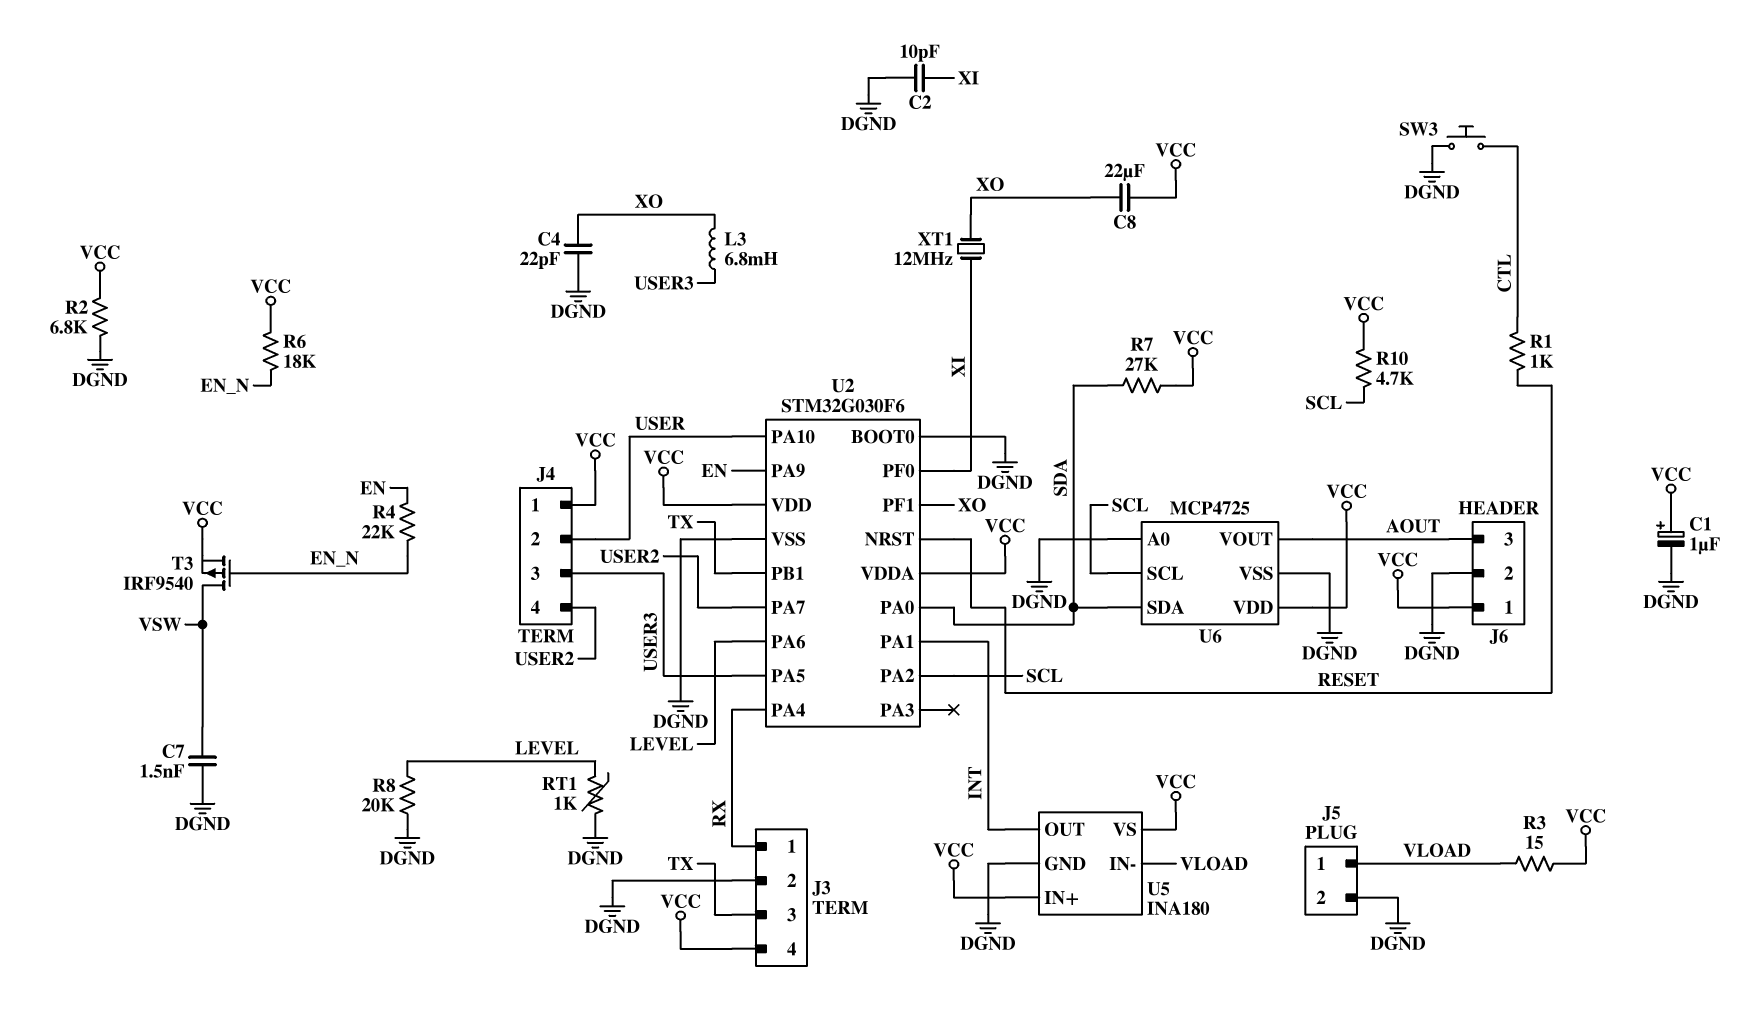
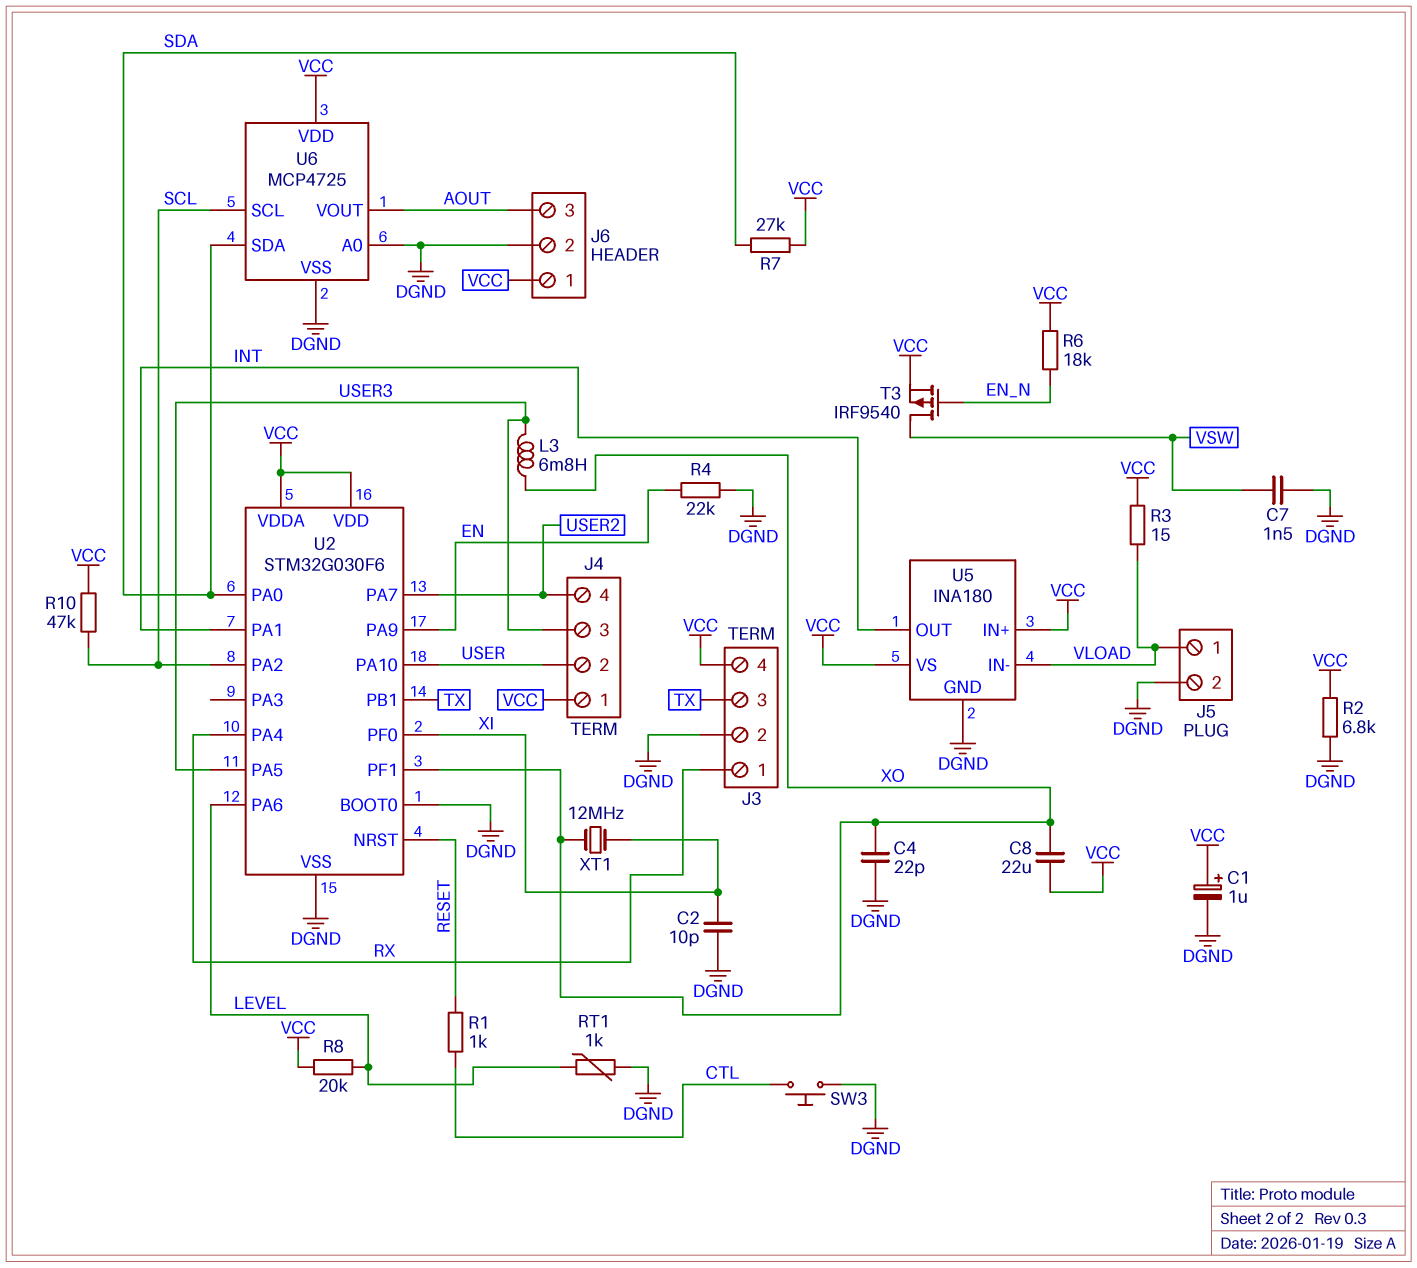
R4: 22k (EN, EN_N) -> 22k (DGND, EN)
R8: 20k (DGND, LEVEL) -> 20k (LEVEL, VCC)
R10: 4.7k (SCL, VCC) -> 47k (SCL, VCC)

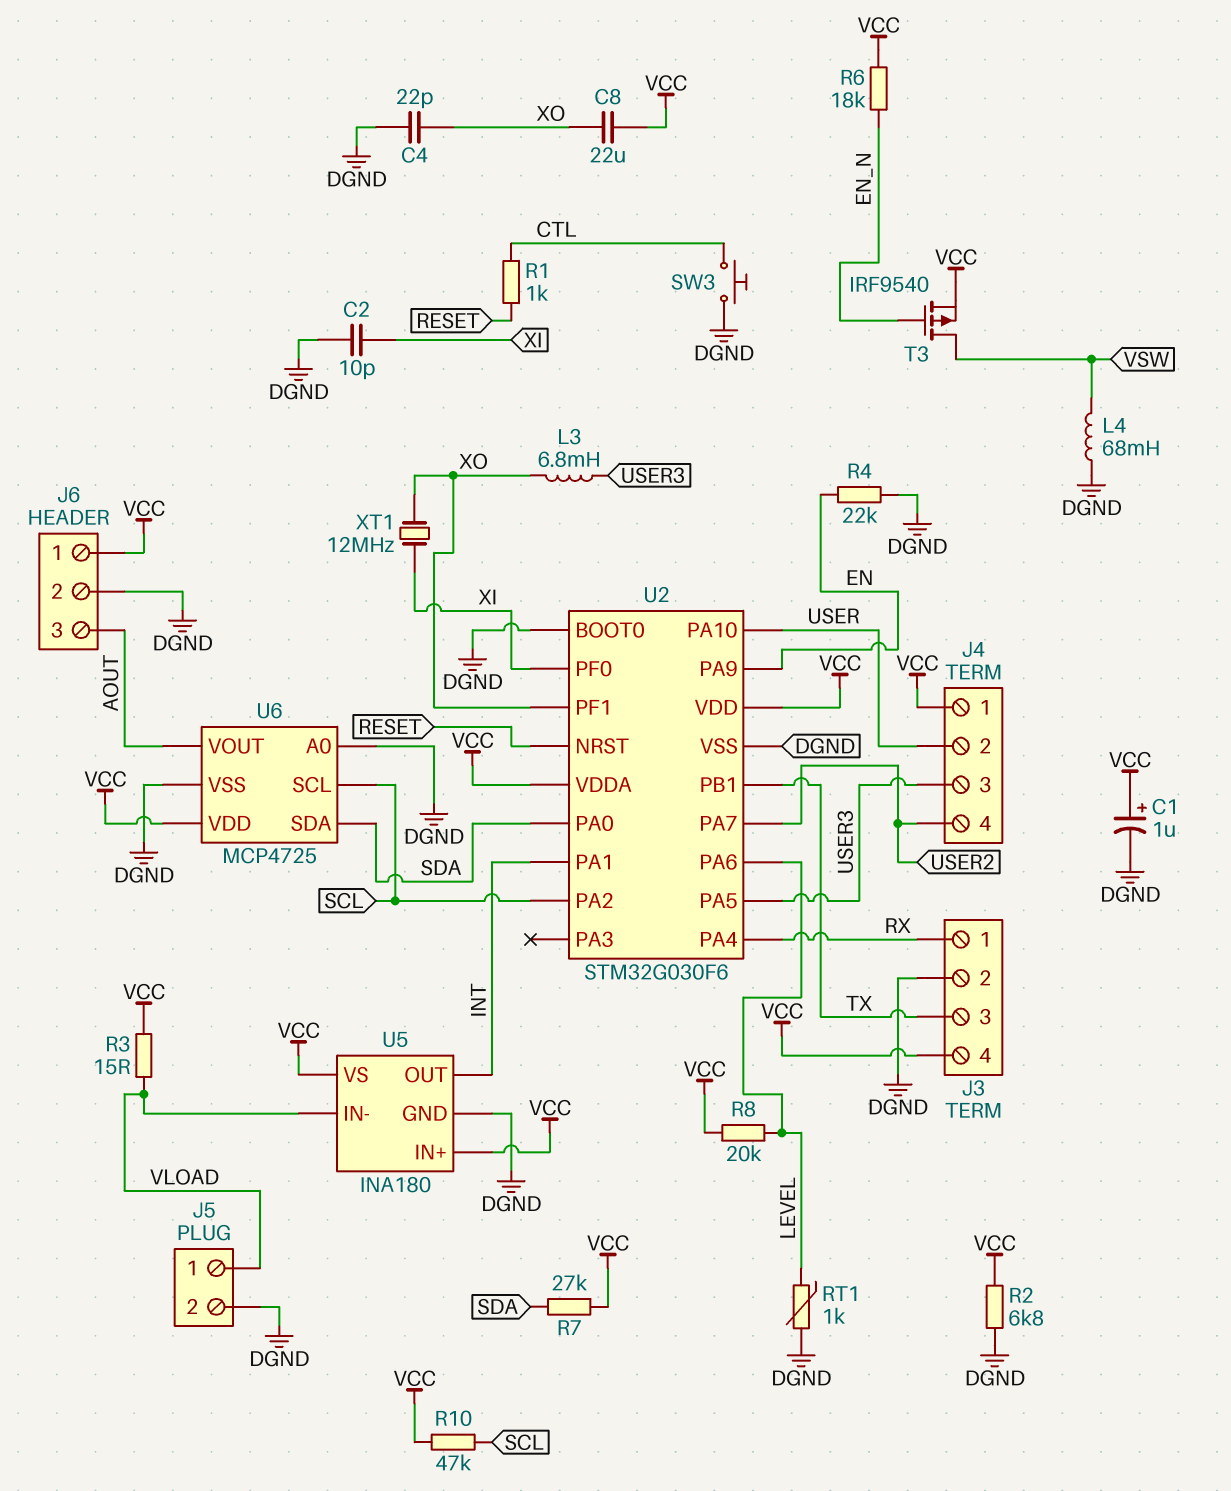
C7: 1.5nF (DGND, VSW) -> none
L4: none -> 68mH (DGND, VSW)

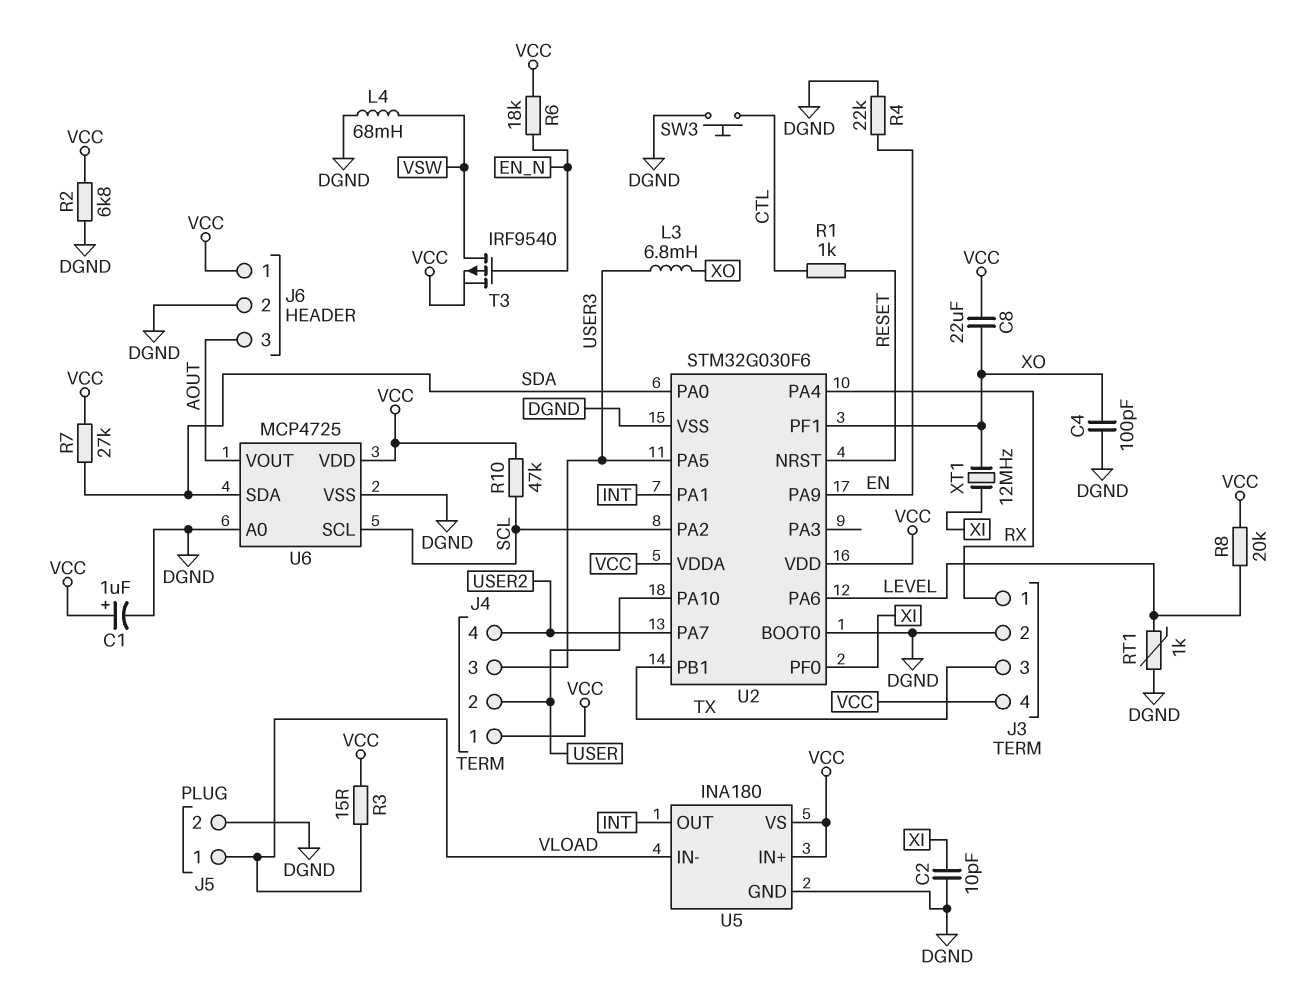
C4: 22pF (DGND, XO) -> 100pF (DGND, XO)

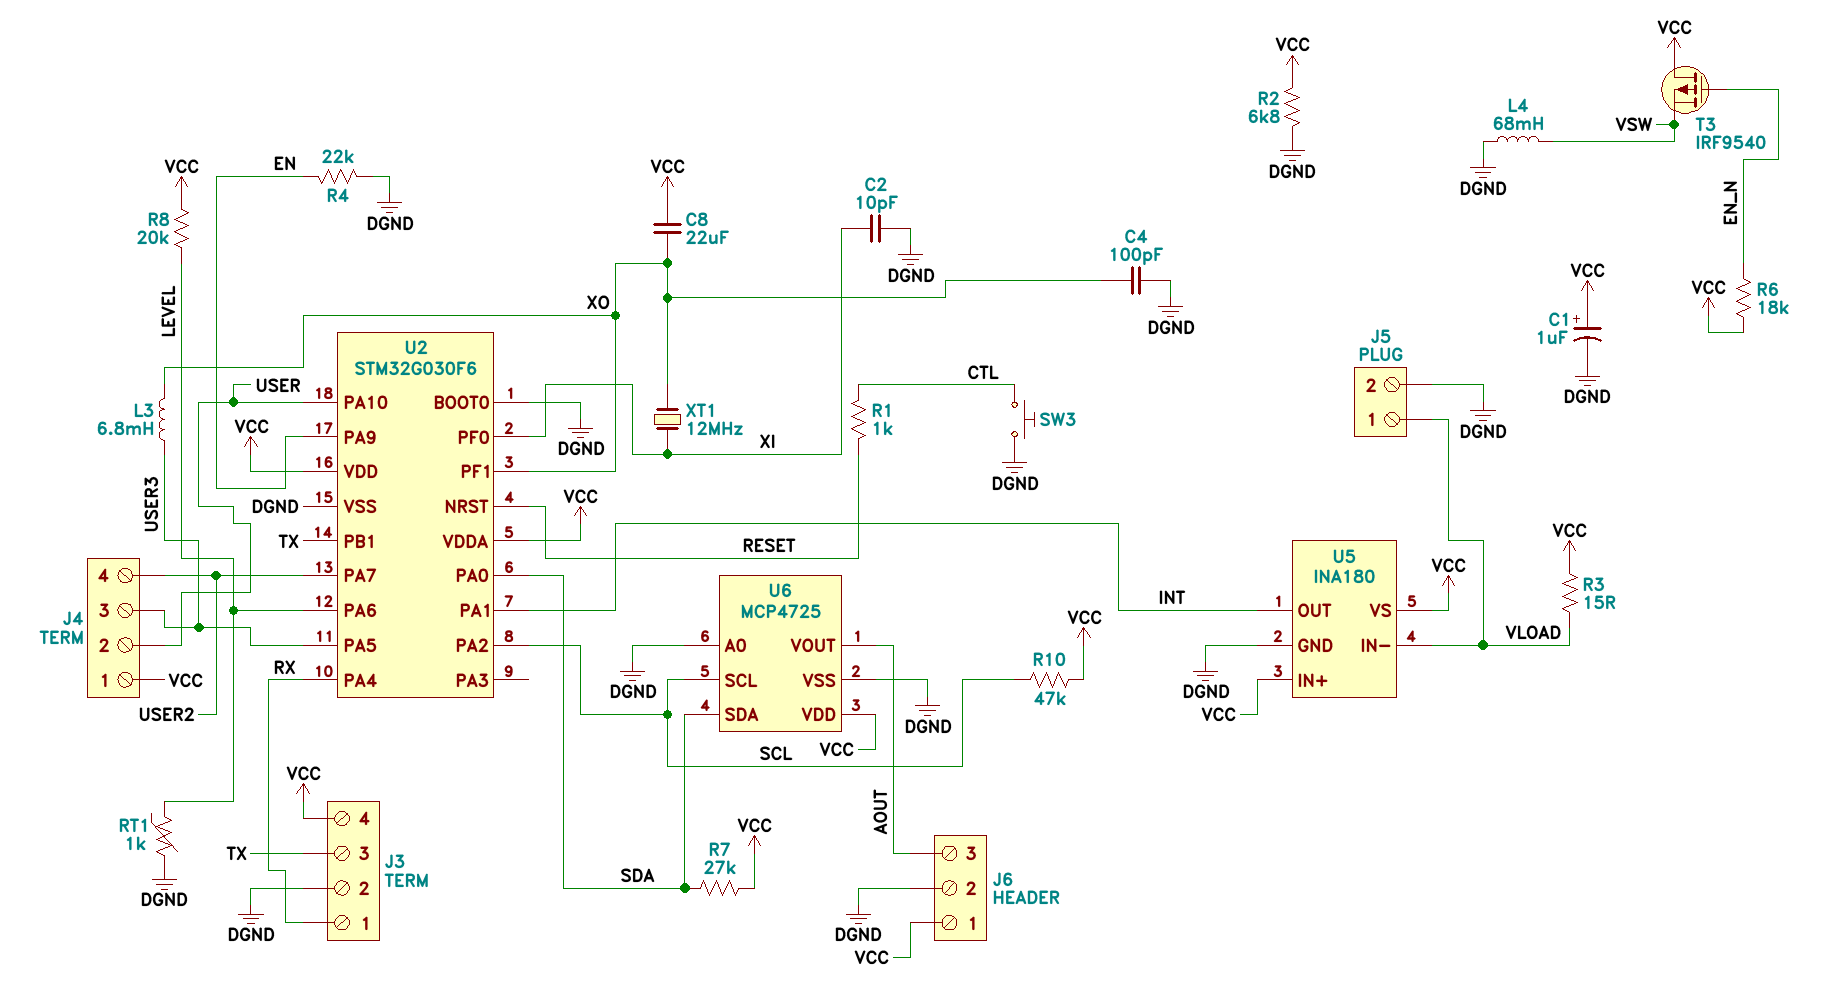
T3: PMOS IRF9540 (G EN_N, D VSW, S VCC) -> PMOS IRF9540 (G EN_N, D VCC, S VSW)

